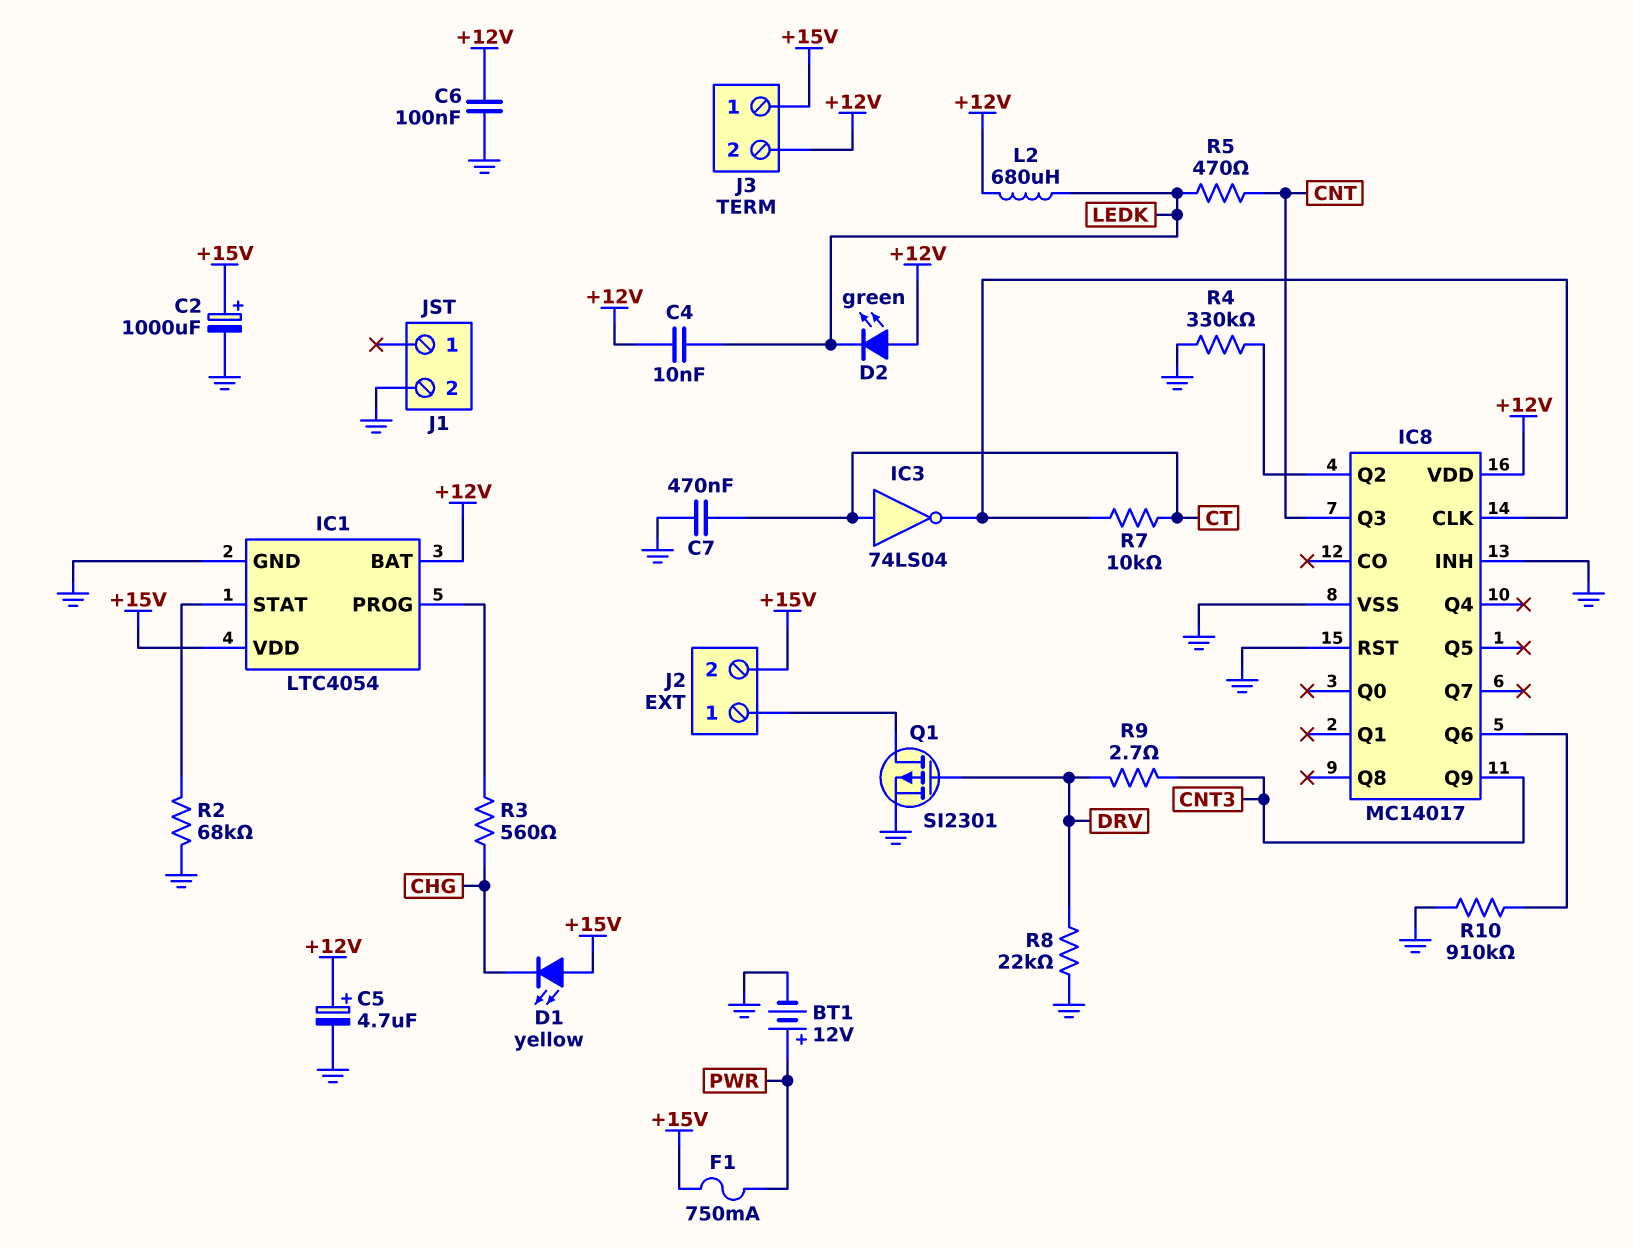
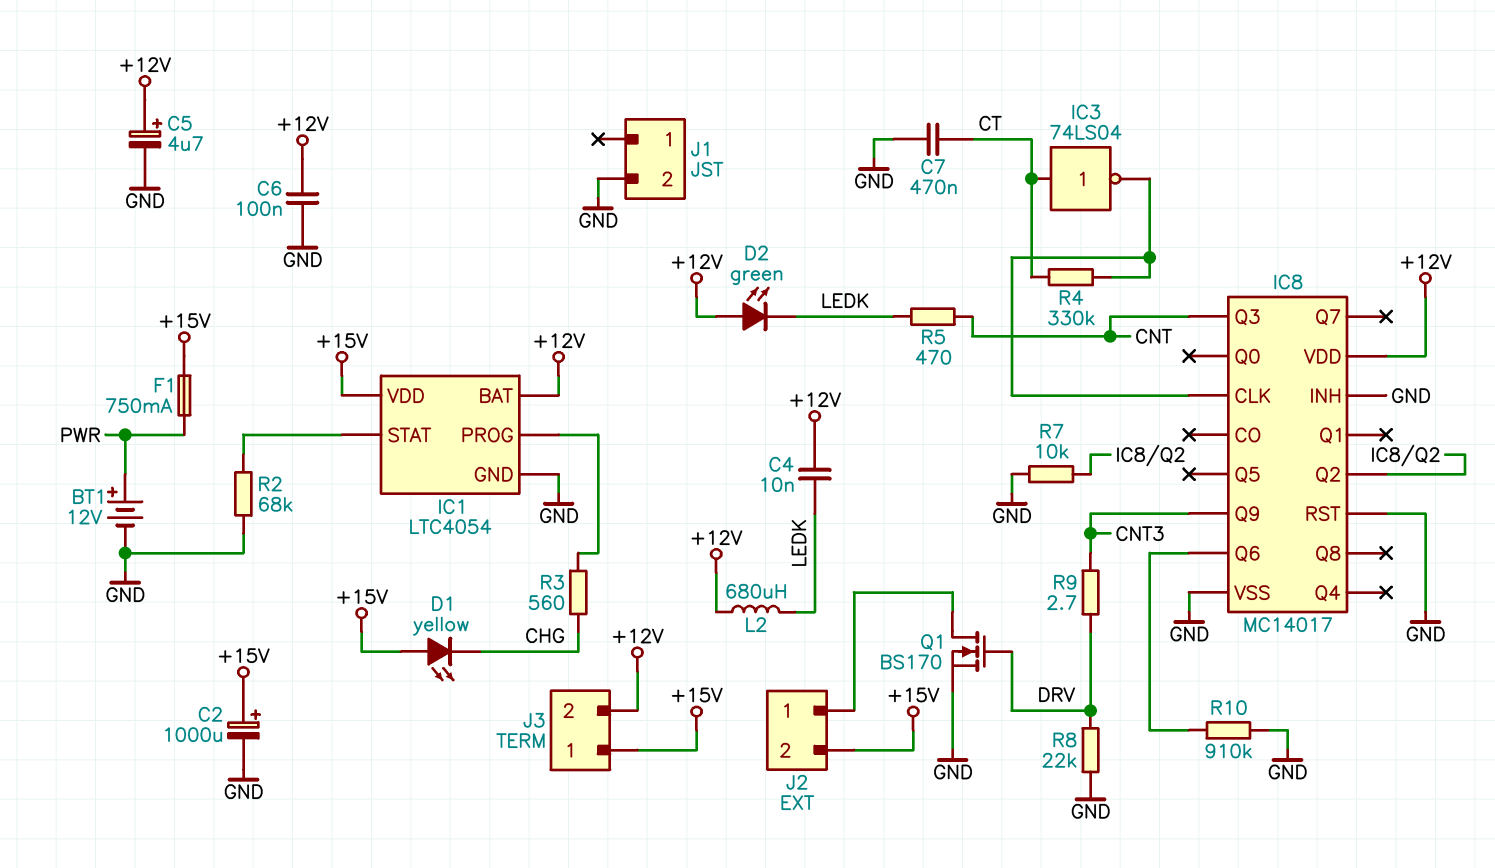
Q1: PMOS SI2301 (G DRV, D J2/1, S GND) -> NMOS BS170 (G DRV, D J2/1, S GND)
R4: 330k (GND, IC8/Q2) -> 330k (CT, IC8/CLK)
R7: 10k (CT, IC8/CLK) -> 10k (GND, IC8/Q2)

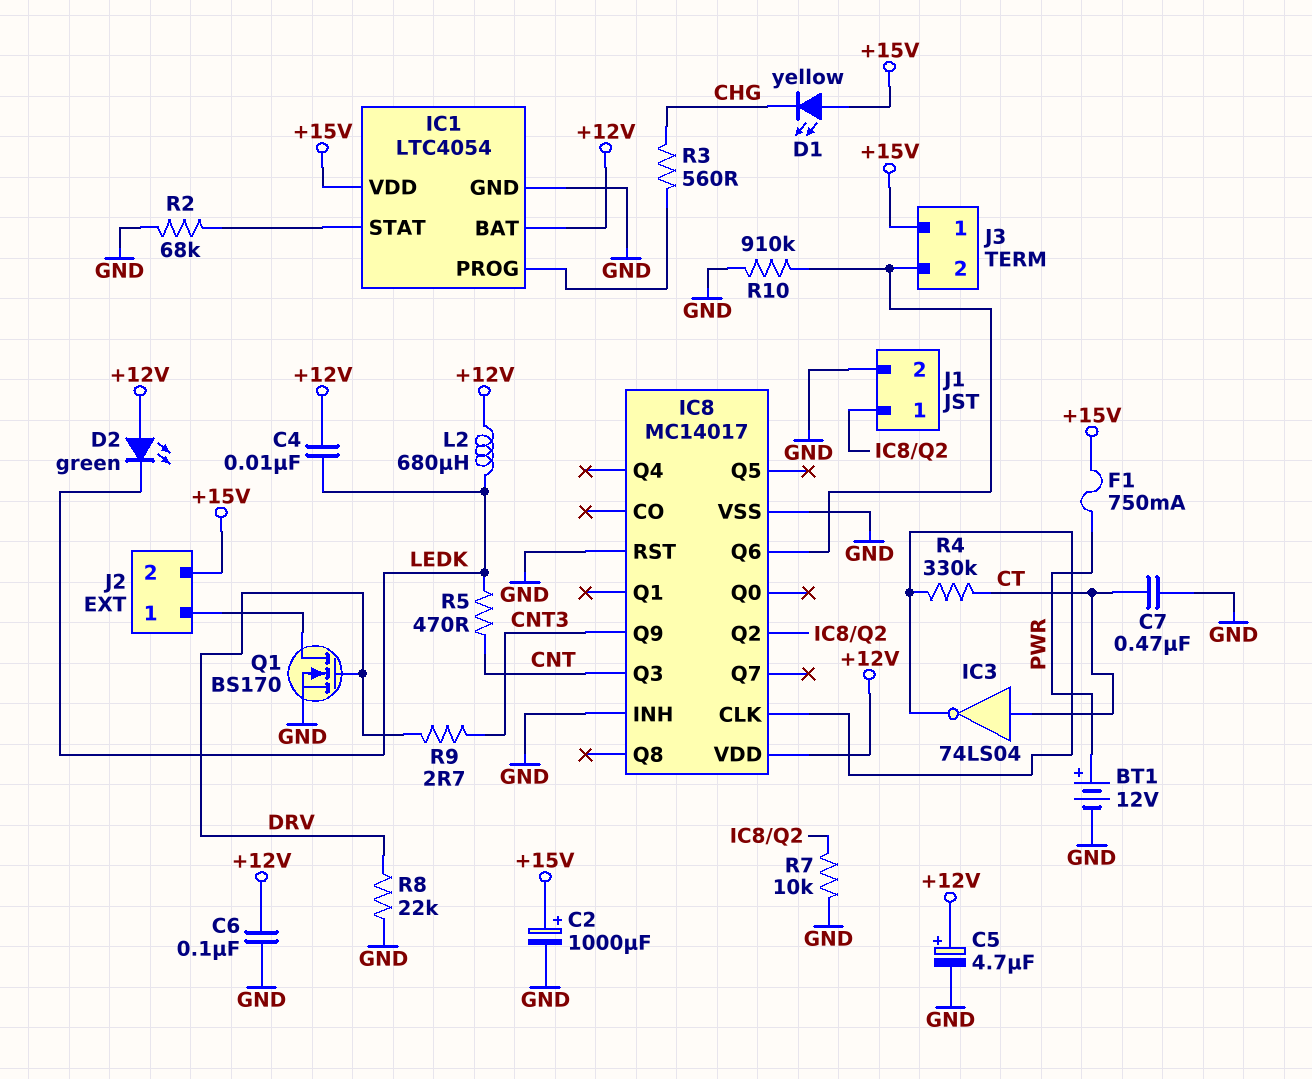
J1 pin 1: none -> IC8/Q2
J3 pin 2: +12V -> IC8/Q6

